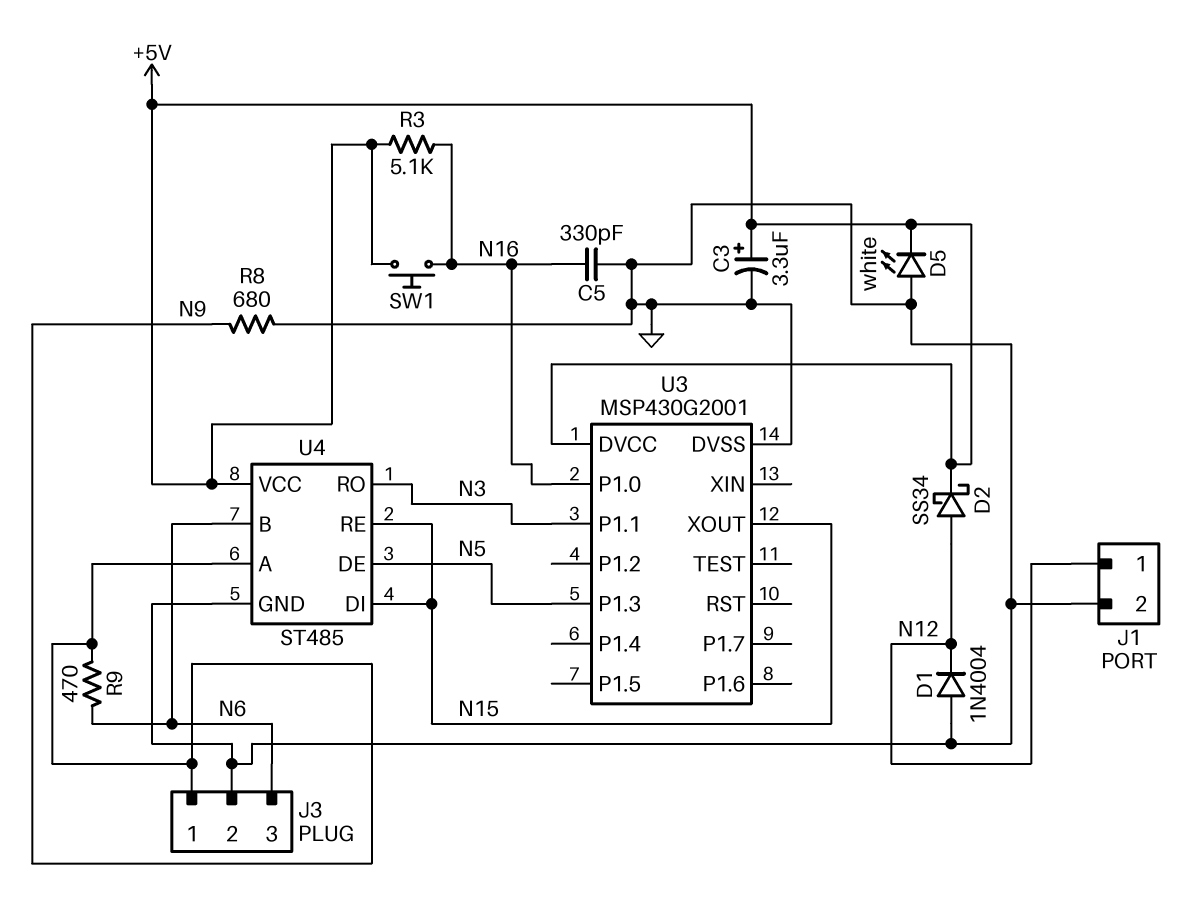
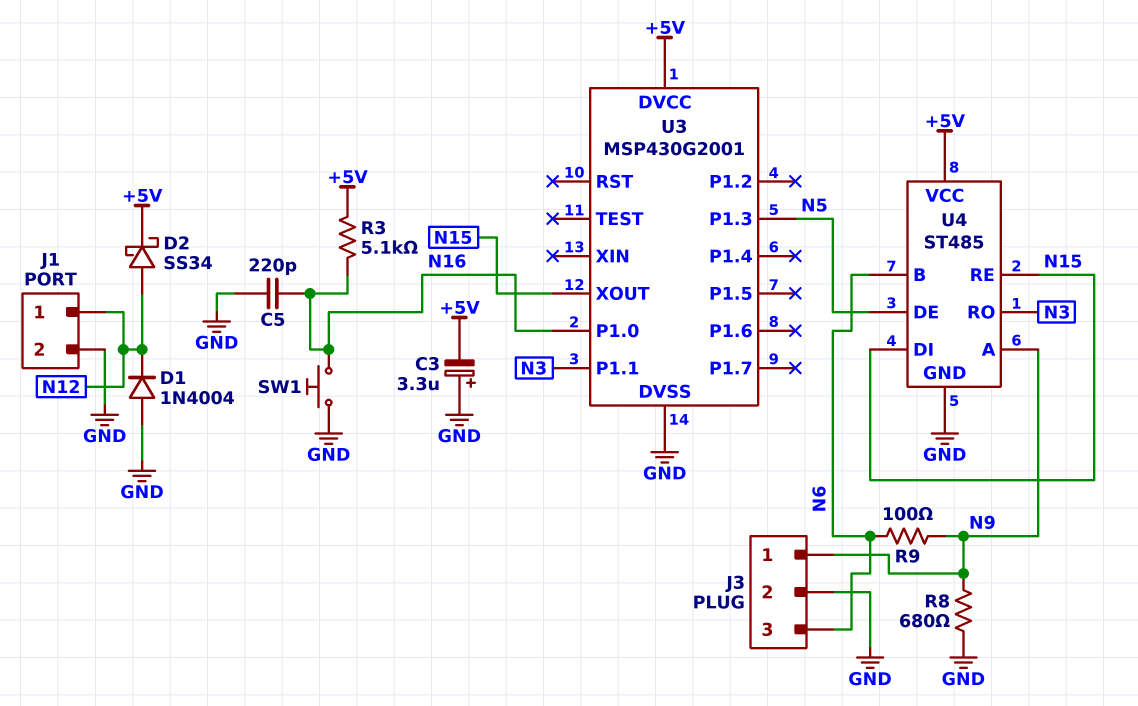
C3: 3.3uF (plus +5V, minus GND) -> 3.3uF (plus GND, minus +5V)
C5: 330pF (GND, N16) -> 220pF (GND, N16)
D5: LED white (A GND, K +5V) -> none
R9: 470 (N6, N9) -> 100 (N6, N9)
SW1: button (+5V, N16) -> button (GND, N16)

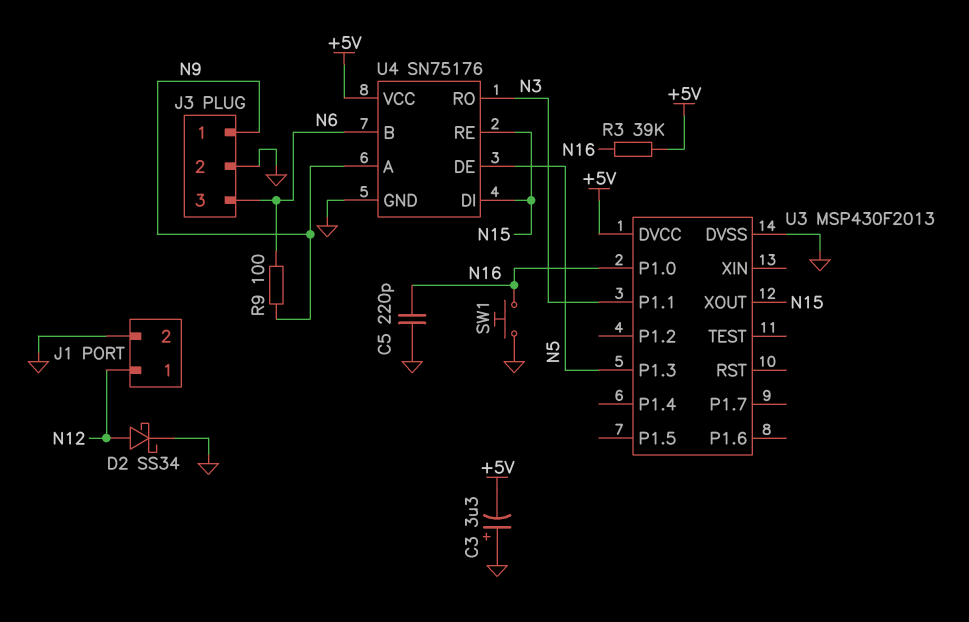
D1: diode 1N4004 (A GND, K N12) -> none
D2: schottky SS34 (A N12, K +5V) -> schottky SS34 (A N12, K GND)
R3: 5.1k (+5V, N16) -> 39k (+5V, N16)
R8: 680 (GND, N9) -> none
U3: MSP430G2001 -> MSP430F2013
U4: ST485 -> SN75176

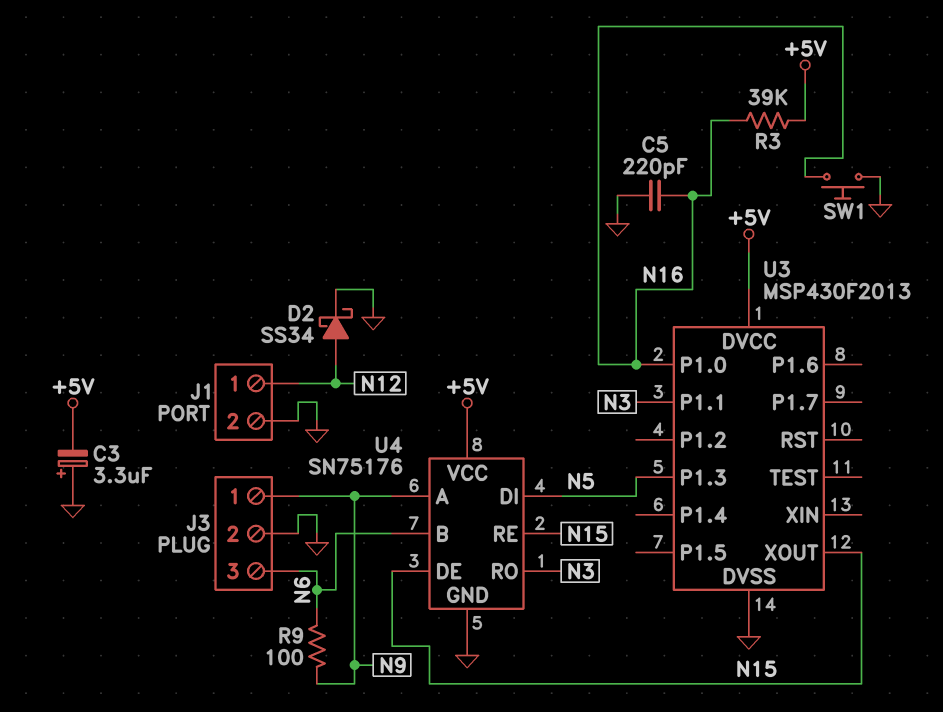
U4 pin DE: N5 -> N15
U4 pin DI: N15 -> N5

